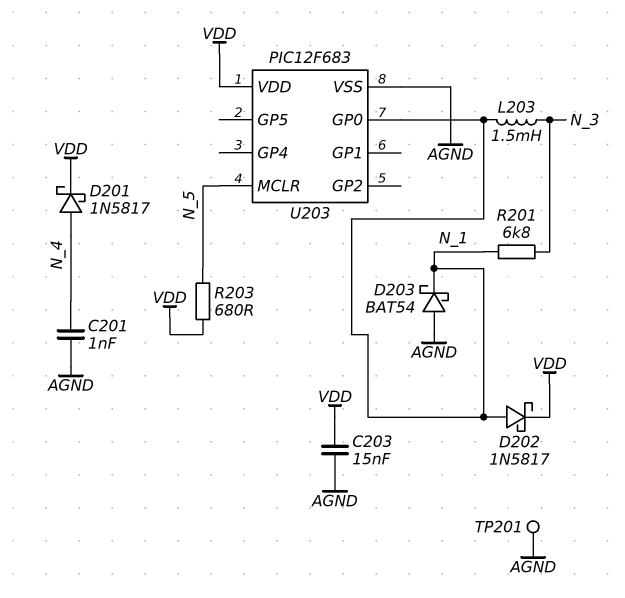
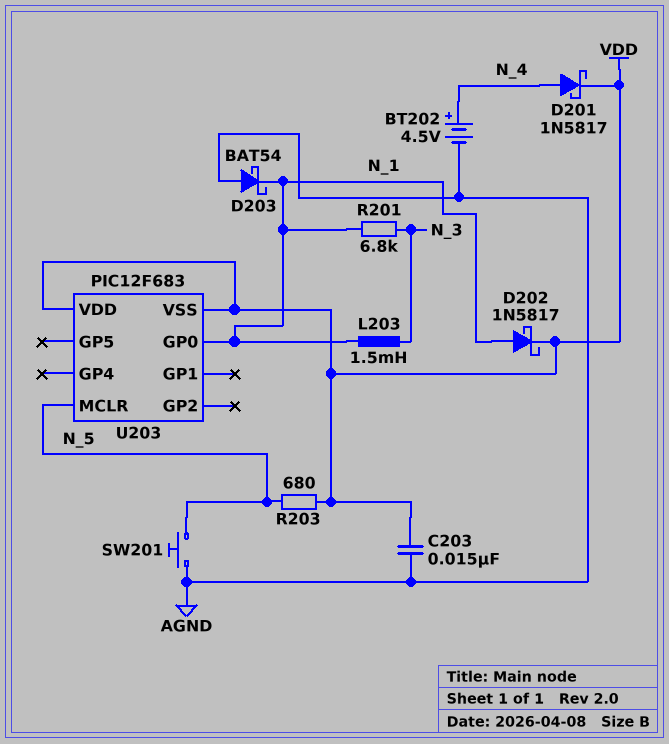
BT202: none -> 4.5V (plus N_4, minus AGND)
C201: 1nF (AGND, N_4) -> none
SW201: none -> button (AGND, N_5)
TP201: test point (AGND) -> none
U203 pin VSS: AGND -> VDD

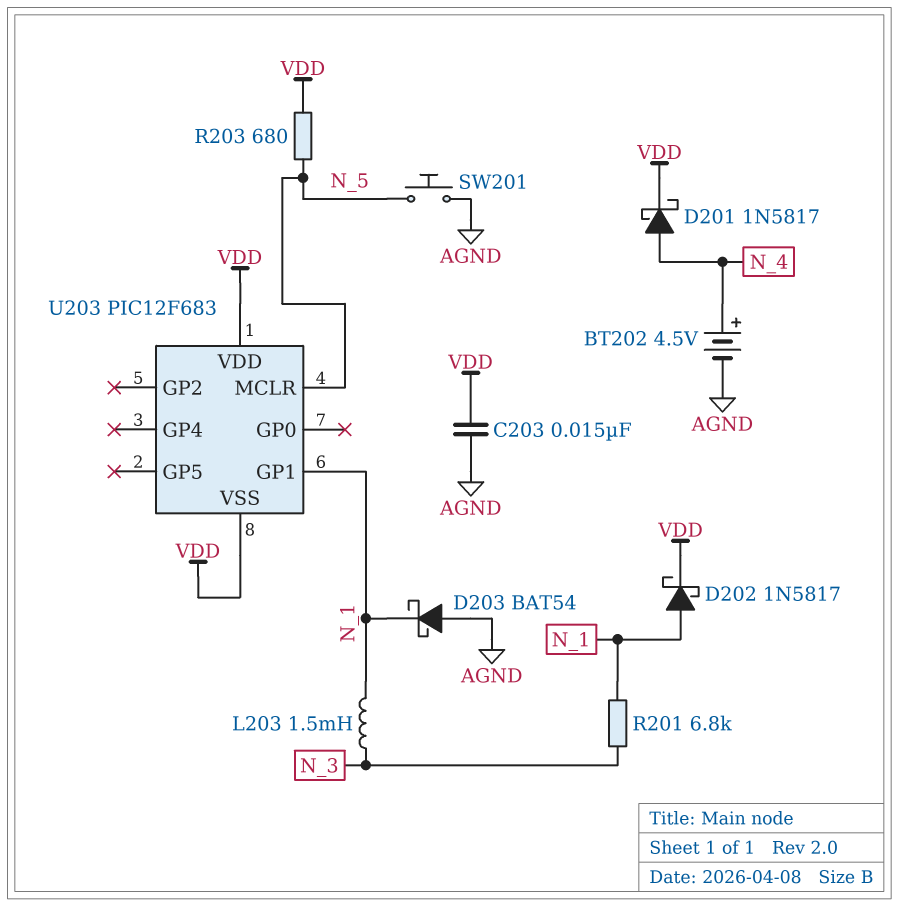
U203 pin GP0: N_1 -> none
U203 pin GP1: none -> N_1

